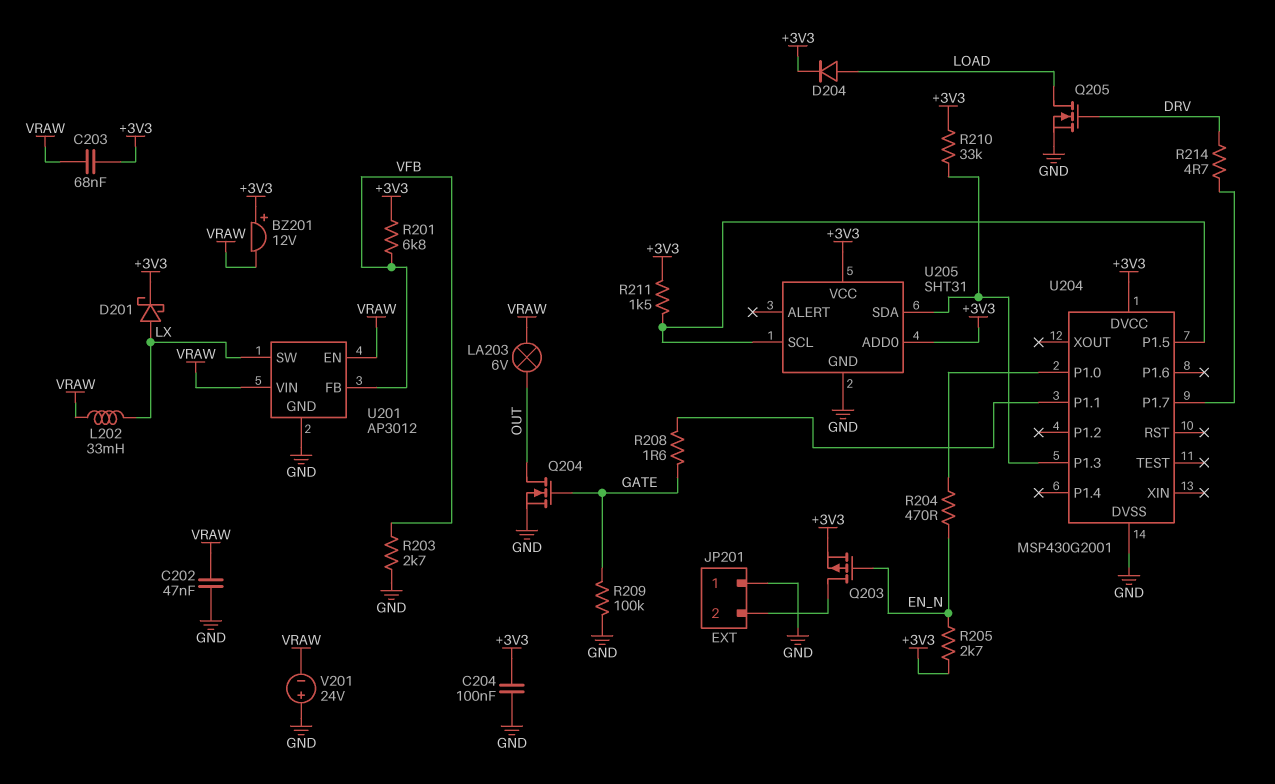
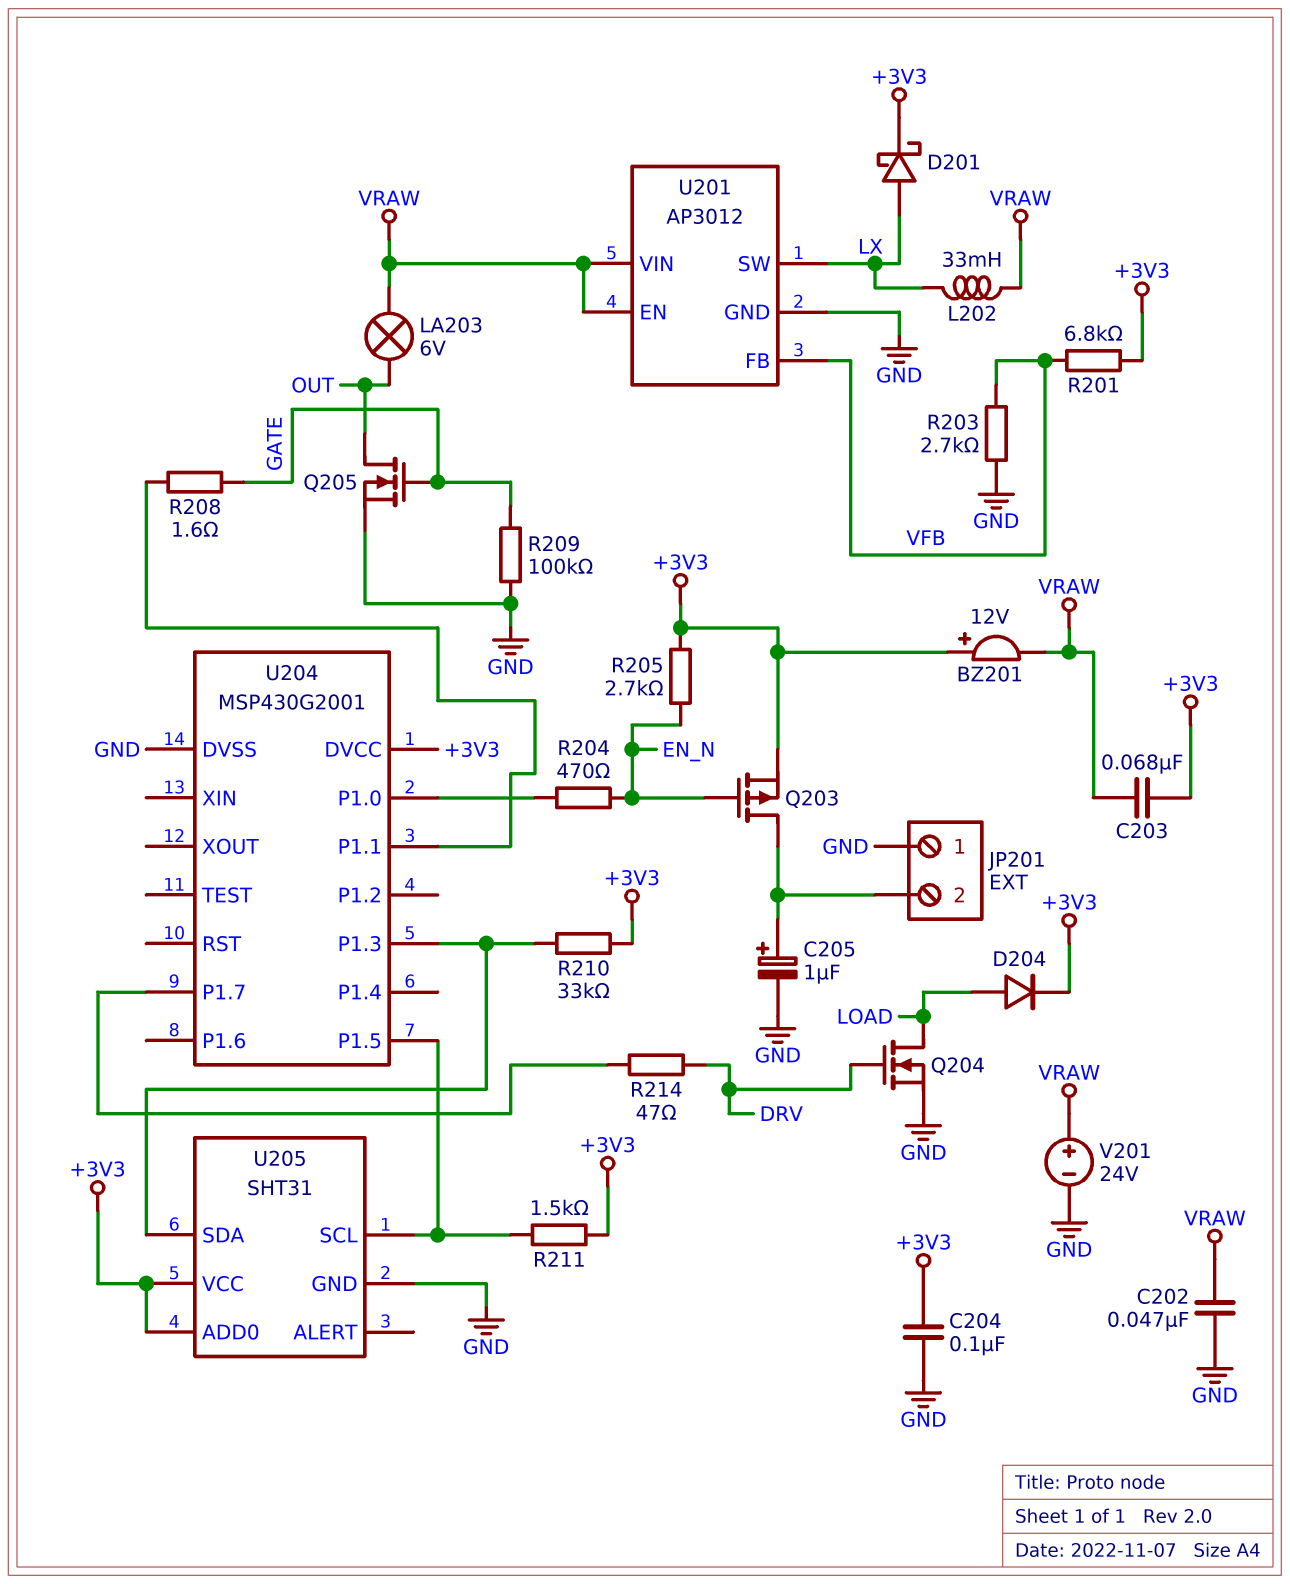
C205: none -> 1uF (plus JP201/2, minus GND)
Q204: NMOS (G GATE, D OUT, S GND) -> NMOS (G DRV, D LOAD, S GND)
Q205: NMOS (G DRV, D LOAD, S GND) -> NMOS (G GATE, D OUT, S GND)
R214: 4.7 (DRV, U204/P1.7) -> 47 (DRV, U204/P1.7)
V201: 24V (plus GND, minus VRAW) -> 24V (plus VRAW, minus GND)

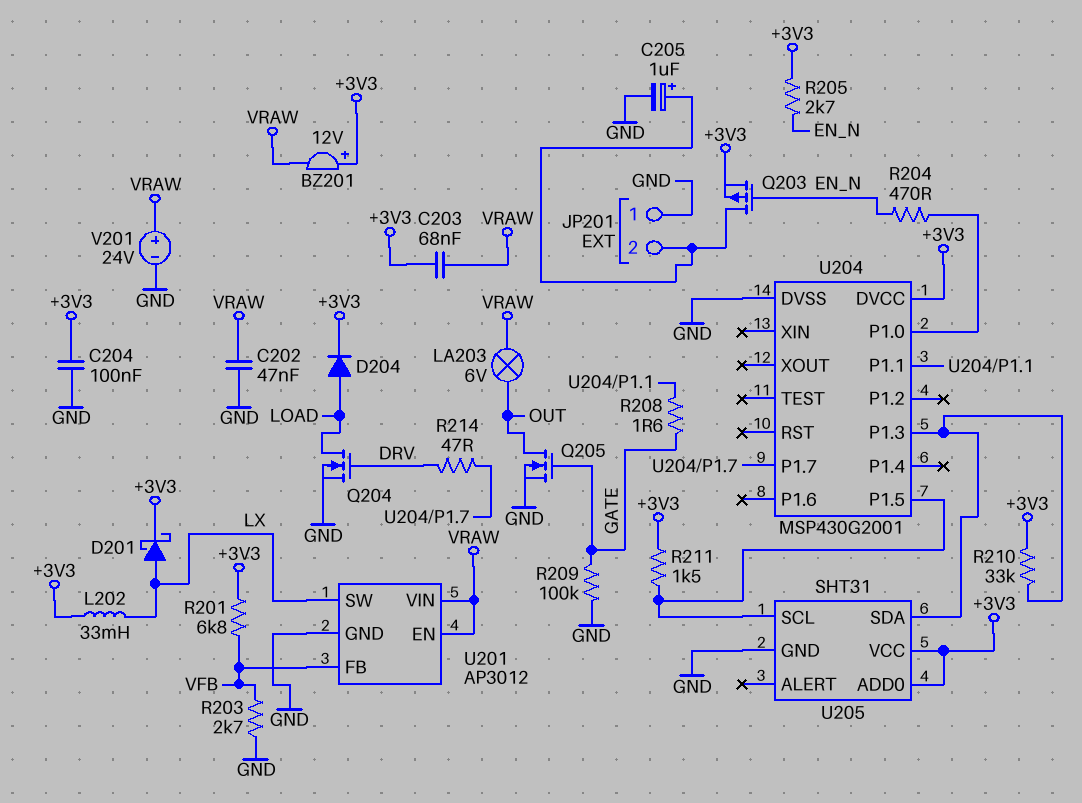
L202: 33mH (LX, VRAW) -> 33mH (+3V3, LX)

